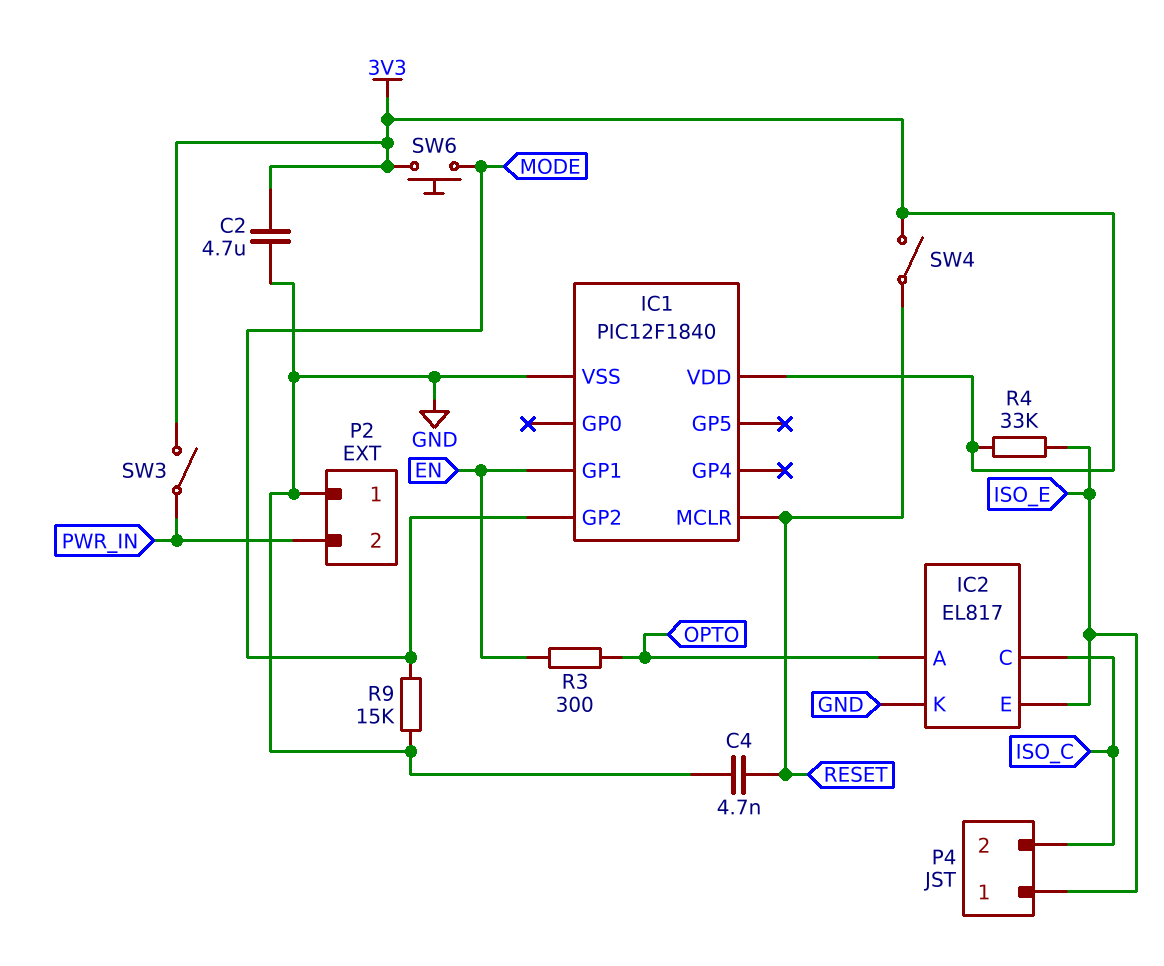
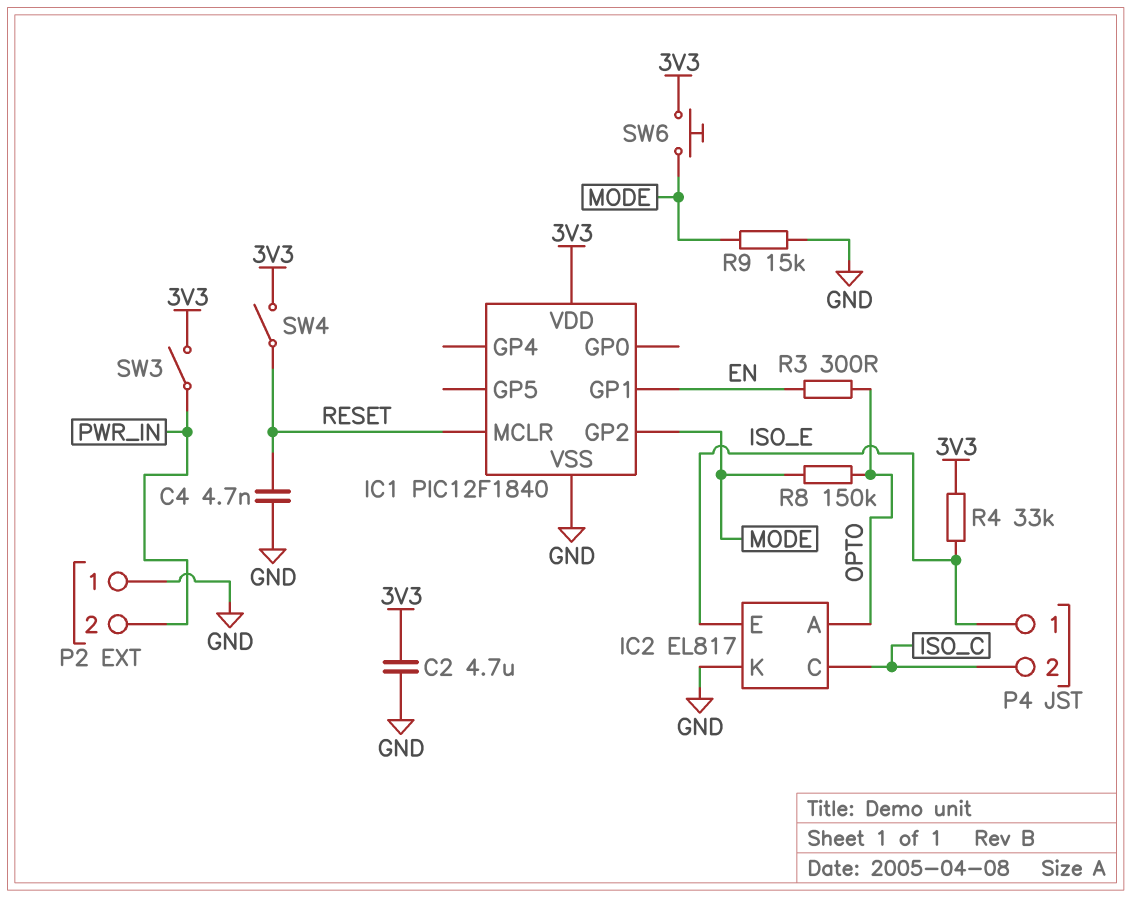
R8: none -> 150k (MODE, OPTO)

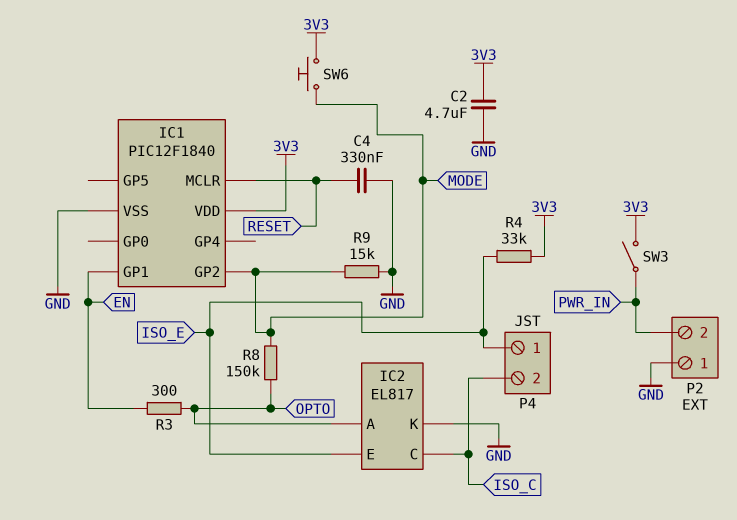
C4: 4.7nF (GND, RESET) -> 330nF (GND, RESET)
SW4: switch (3V3, RESET) -> none

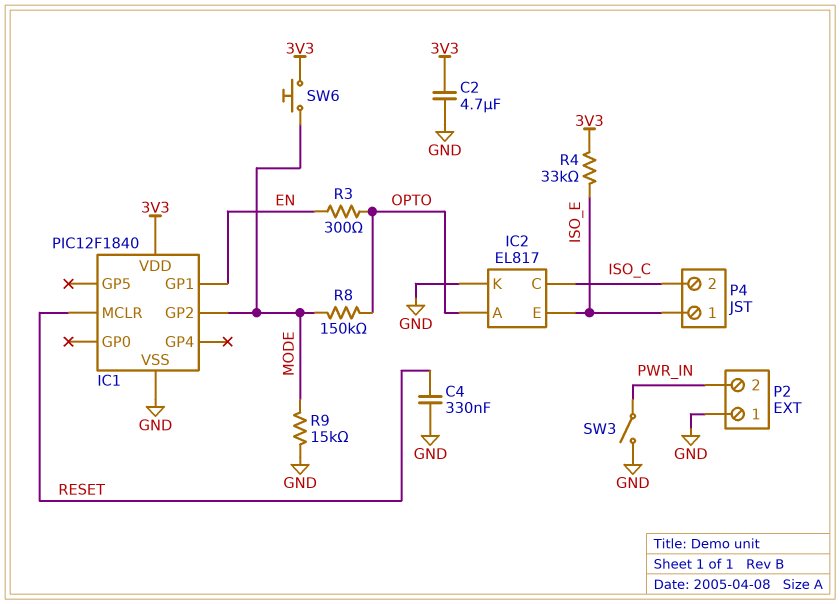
SW3: switch (3V3, PWR_IN) -> switch (GND, PWR_IN)

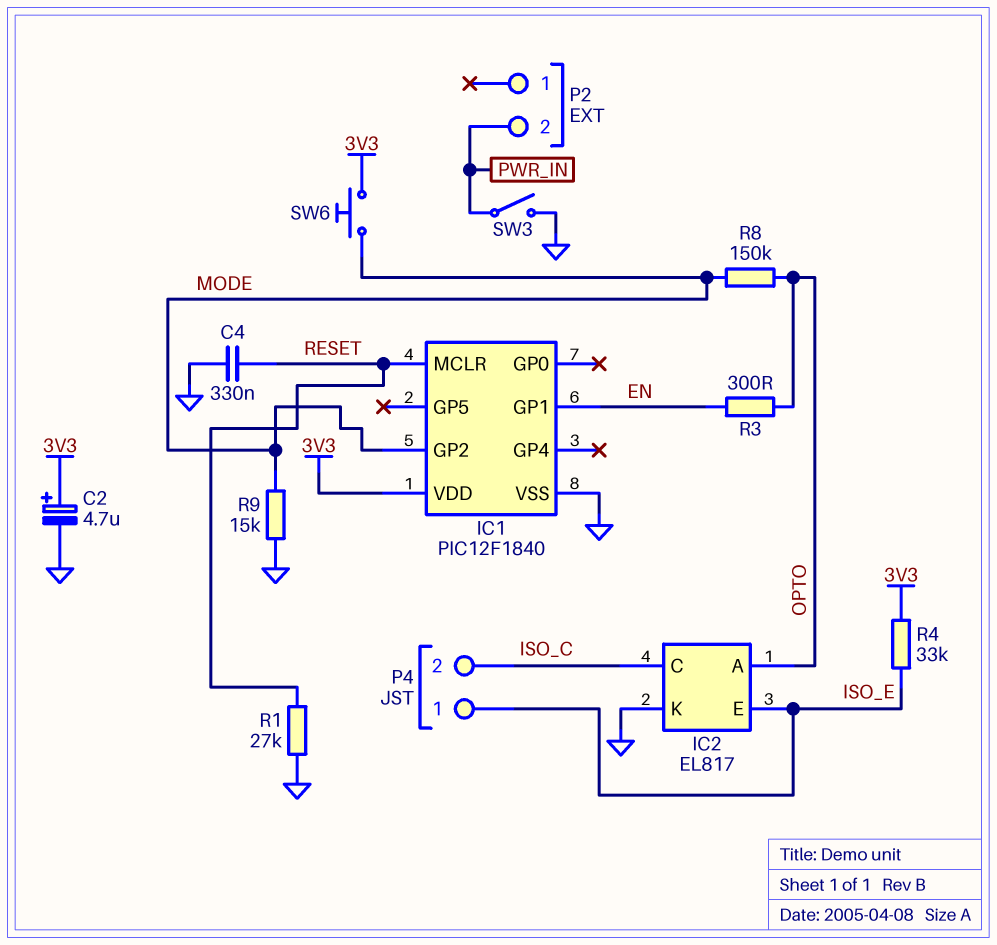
C2: 4.7uF (3V3, GND) -> 4.7uF (plus 3V3, minus GND)
P2 pin 1: GND -> none
R1: none -> 27k (GND, RESET)

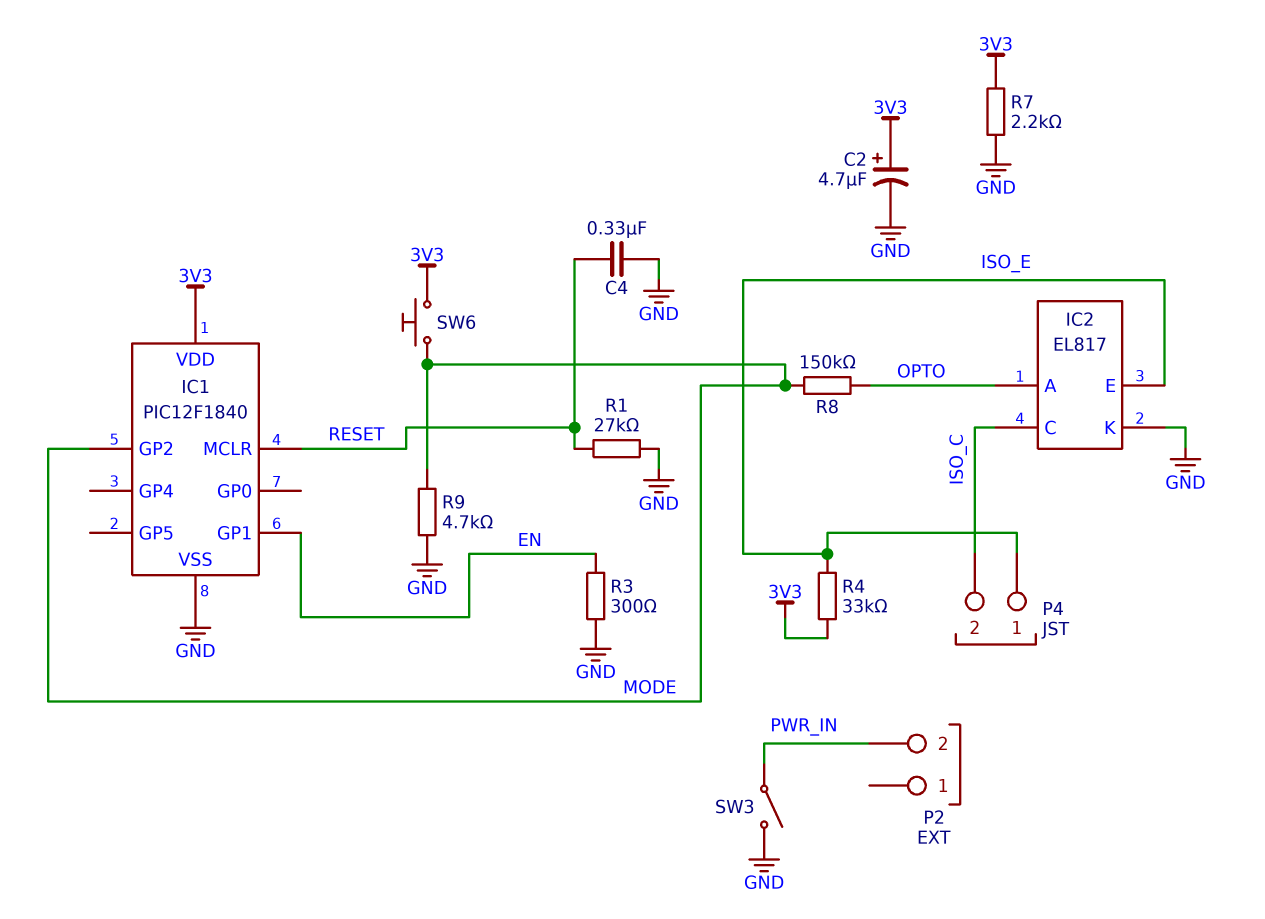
R3: 300 (EN, OPTO) -> 300 (EN, GND)
R7: none -> 2.2k (3V3, GND)
R9: 15k (GND, MODE) -> 4.7k (GND, MODE)

